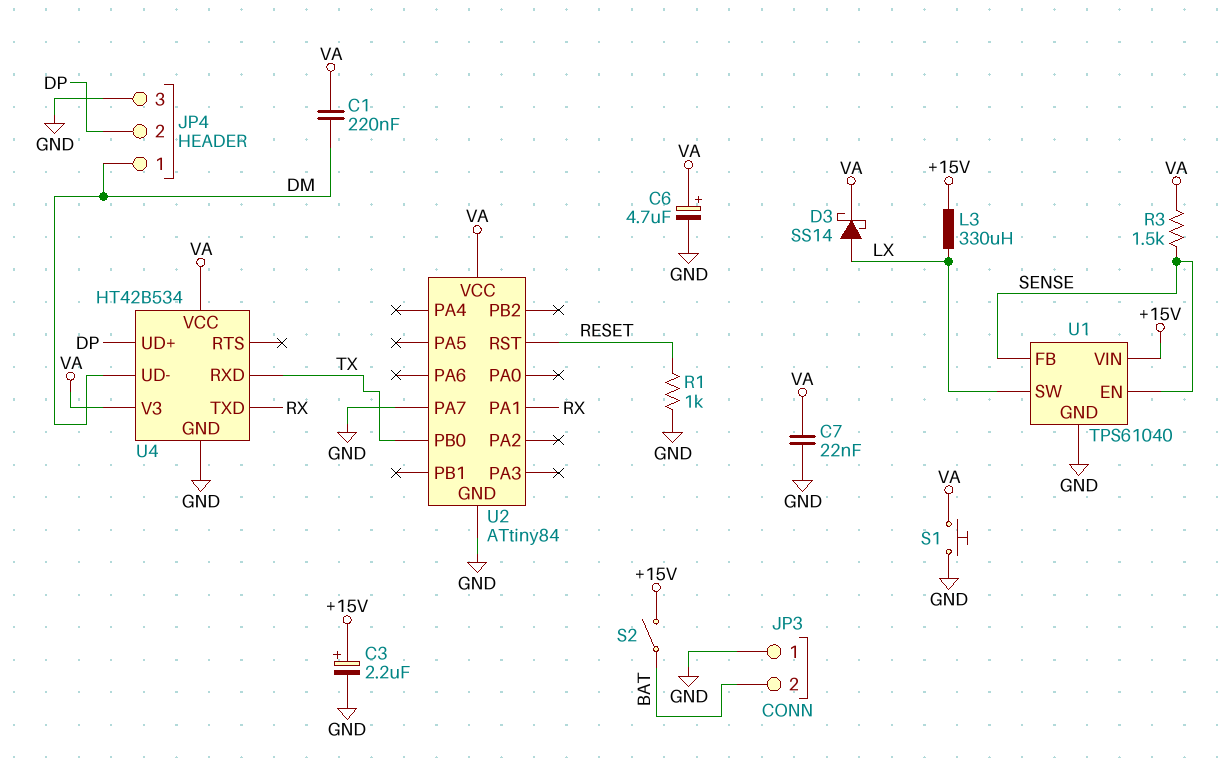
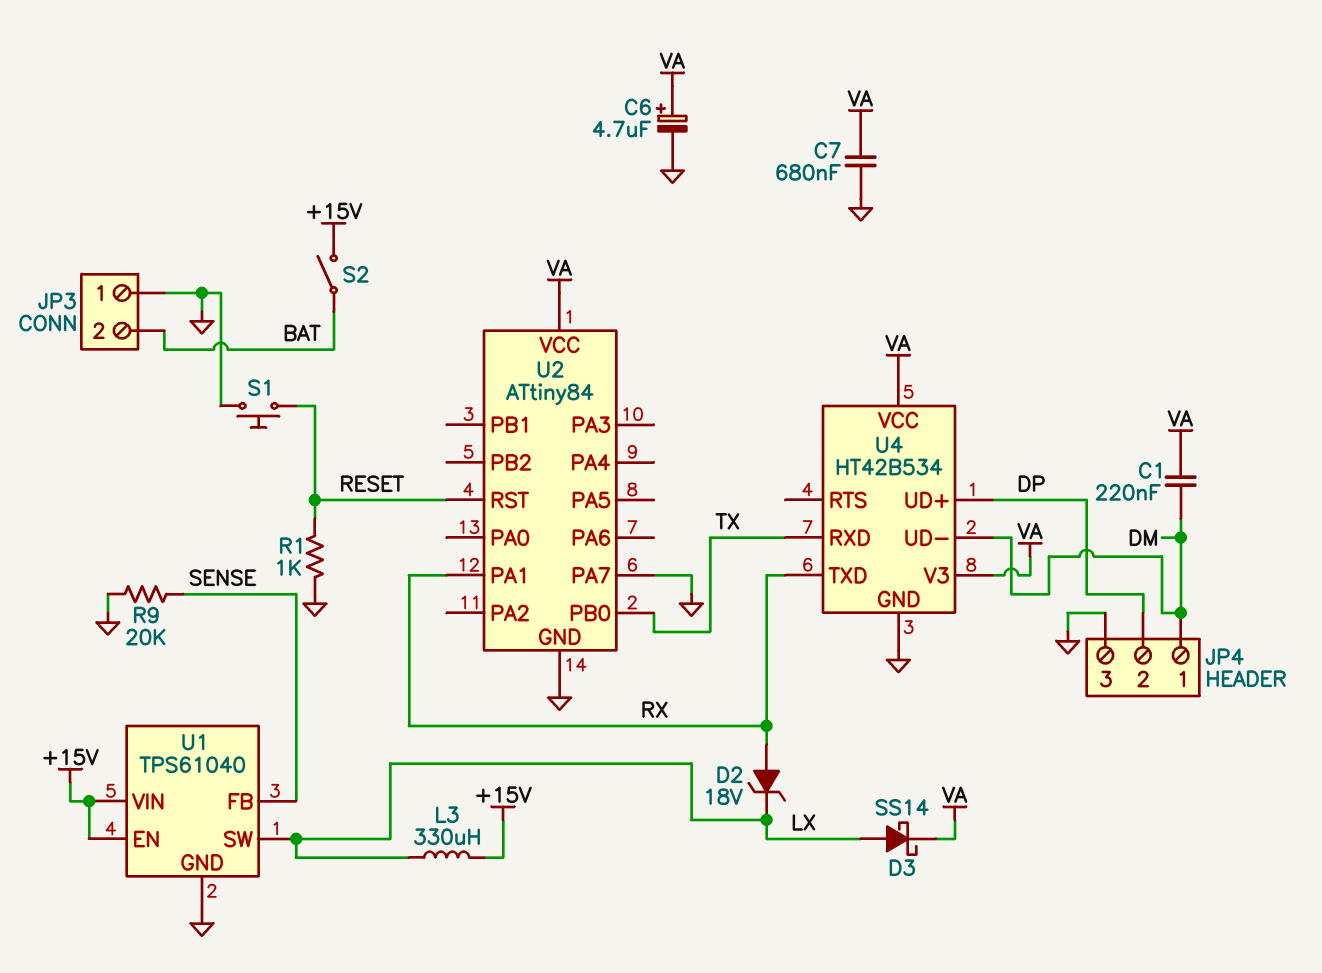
C3: 2.2uF (plus +15V, minus GND) -> none
C7: 22nF (GND, VA) -> 680nF (GND, VA)
D2: none -> zener 18V (A RX, K LX)
R3: 1.5k (SENSE, VA) -> none
R9: none -> 20k (GND, SENSE)
S1: button (GND, VA) -> button (GND, RESET)
U1 pin EN: SENSE -> +15V

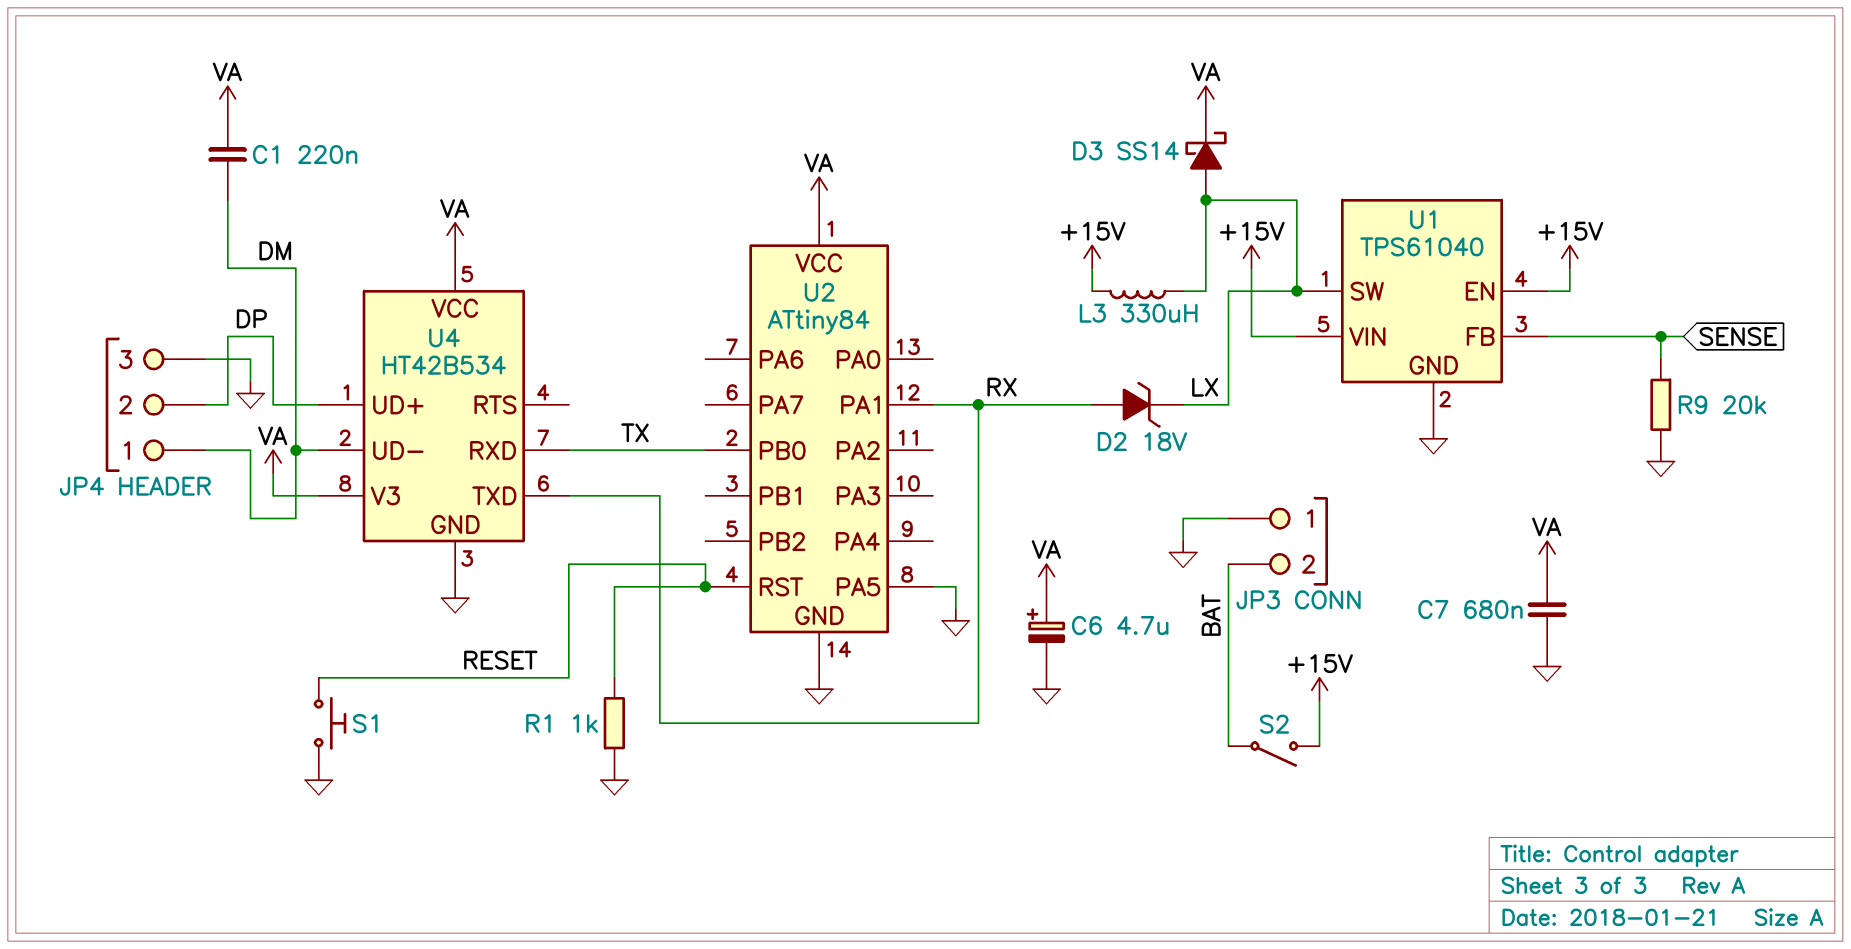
U2 pin PA5: none -> GND
U2 pin PA7: GND -> none

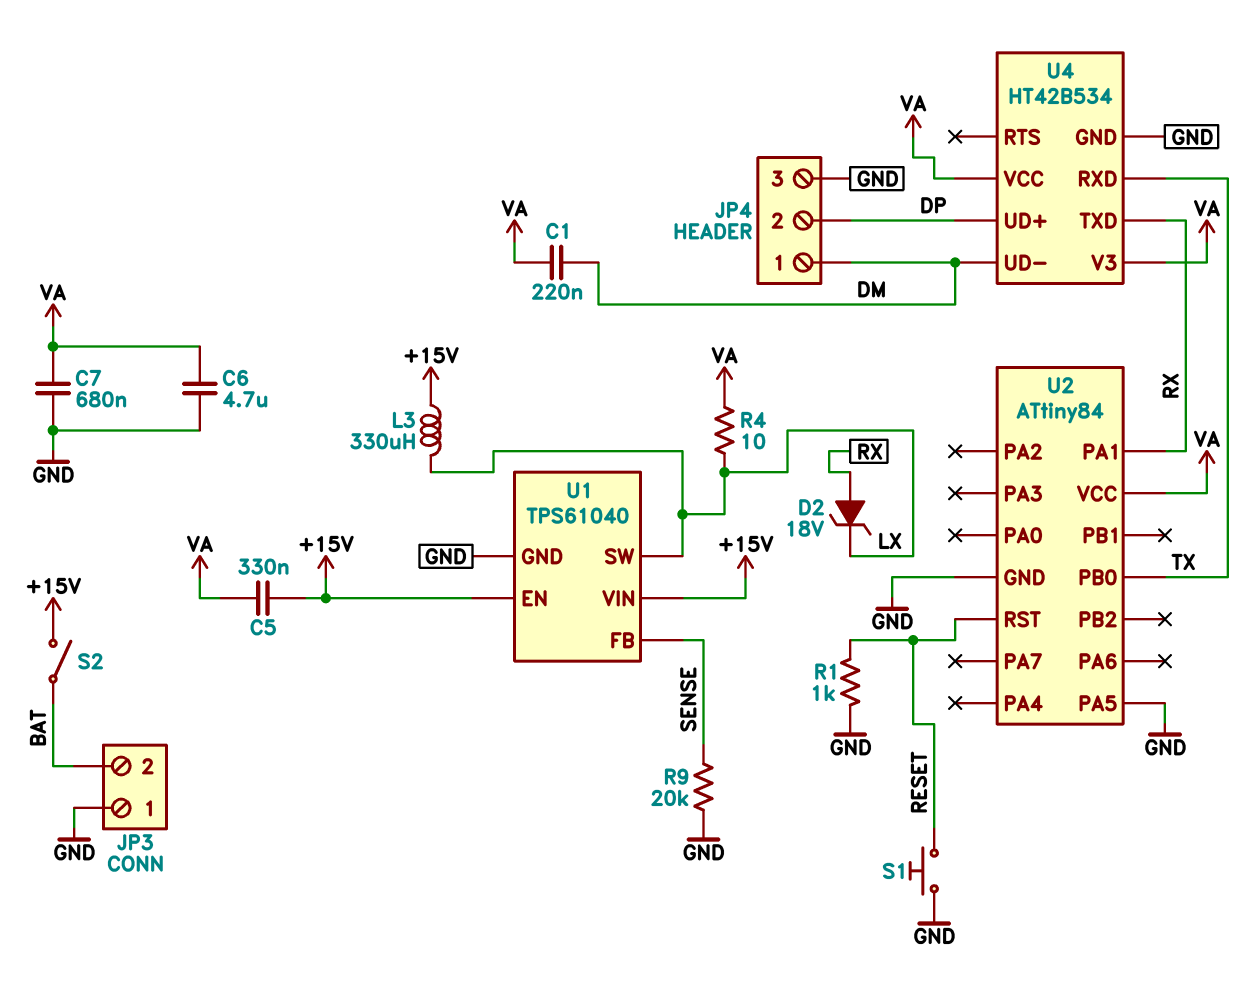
C5: none -> 330nF (+15V, VA)
C6: 4.7uF (plus VA, minus GND) -> 4.7uF (GND, VA)
D3: schottky SS14 (A LX, K VA) -> none
R4: none -> 10 (LX, VA)

